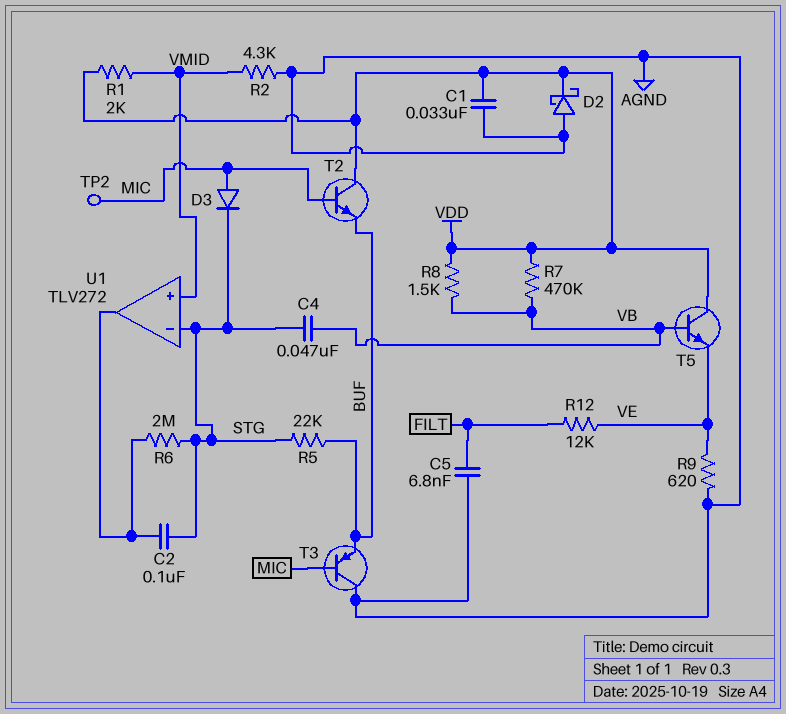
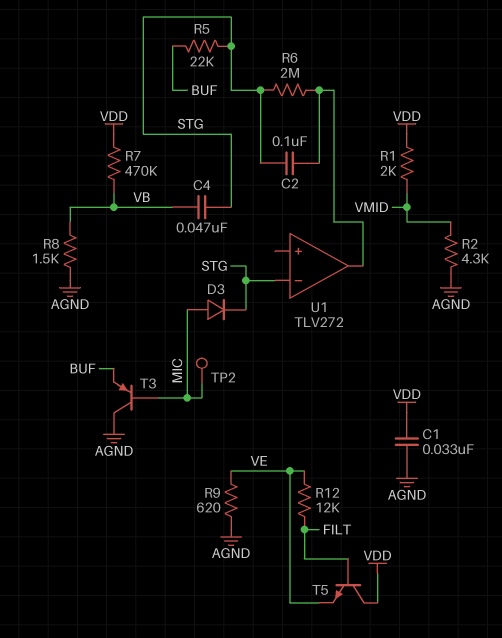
C5: 6.8nF (AGND, FILT) -> none
D2: schottky (A AGND, K VDD) -> none
R8: 1.5k (VB, VDD) -> 1.5k (AGND, VB)
T2: NPN (B MIC, C VDD, E BUF) -> none
T5: NPN (B VB, C VDD, E VE) -> NPN (B FILT, C VDD, E VE)
U1 pin in+: VMID -> none

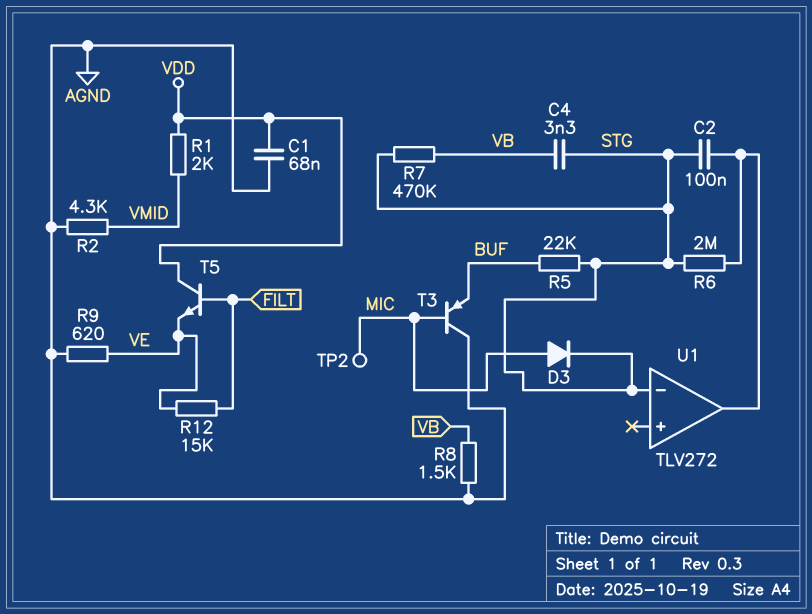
C1: 33nF (AGND, VDD) -> 68nF (AGND, VDD)
C4: 47nF (STG, VB) -> 3.3nF (STG, VB)
R7: 470k (VB, VDD) -> 470k (STG, VB)
R12: 12k (FILT, VE) -> 15k (FILT, VE)

